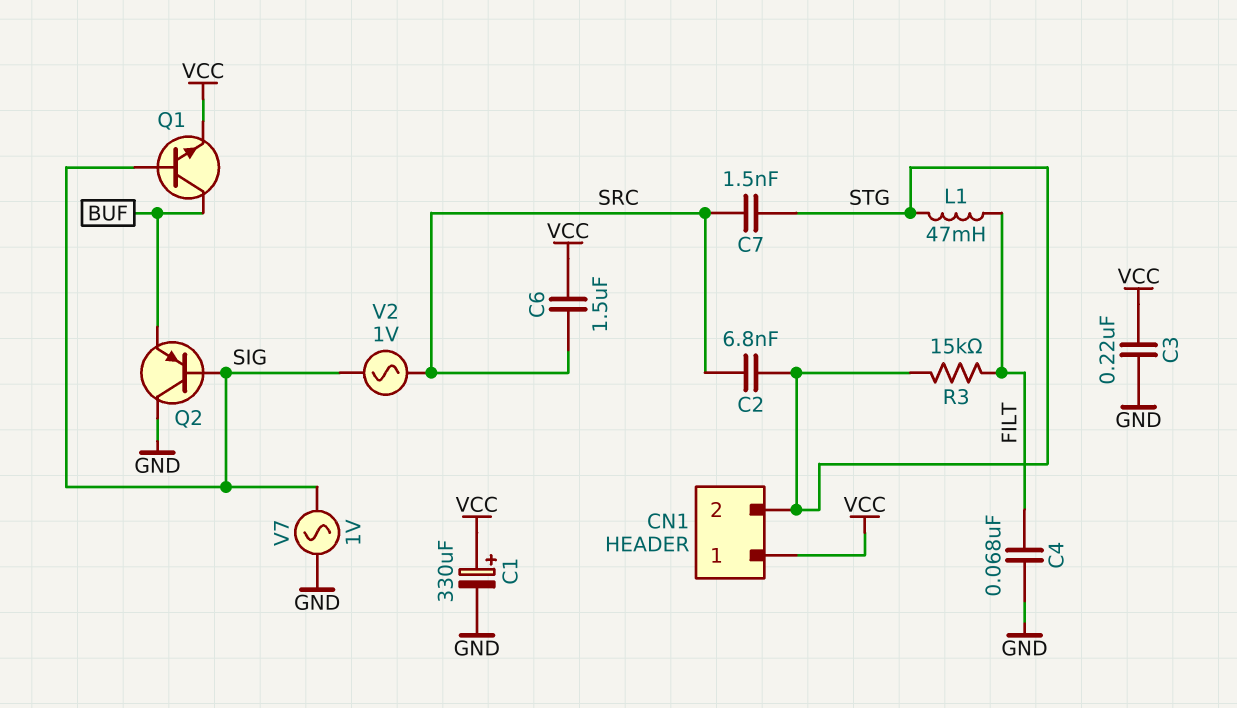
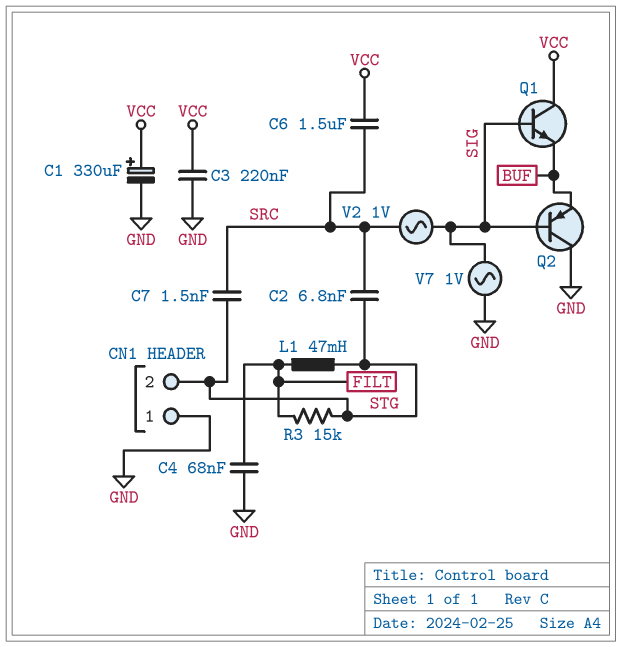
CN1 pin 1: VCC -> GND
Q1: NPN (B SIG, C BUF, E VCC) -> NPN (B SIG, C VCC, E BUF)

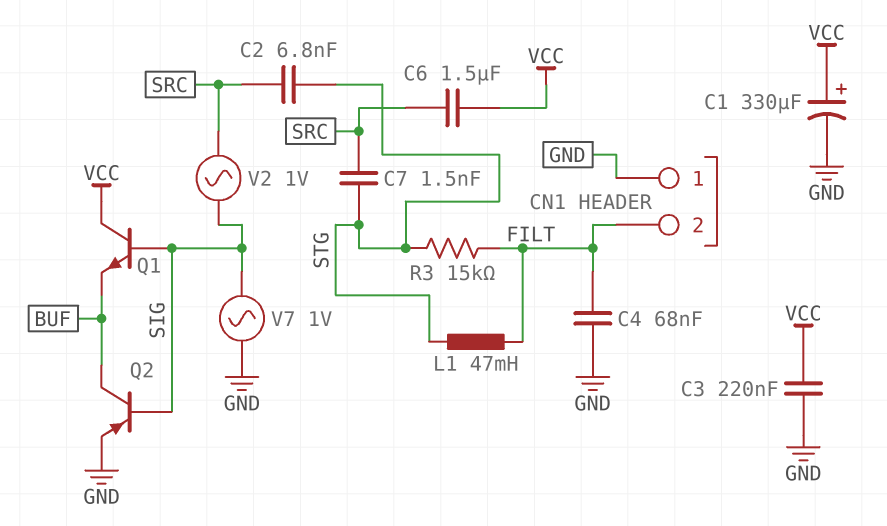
CN1 pin 2: STG -> FILT
Q2: PNP (B SIG, C GND, E BUF) -> PNP (B SIG, C BUF, E GND)

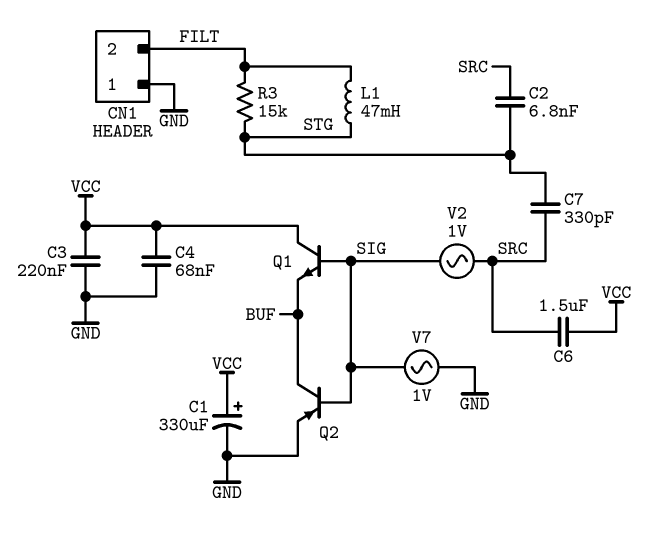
C4: 68nF (FILT, GND) -> 68nF (GND, VCC)
C7: 1.5nF (SRC, STG) -> 330pF (SRC, STG)

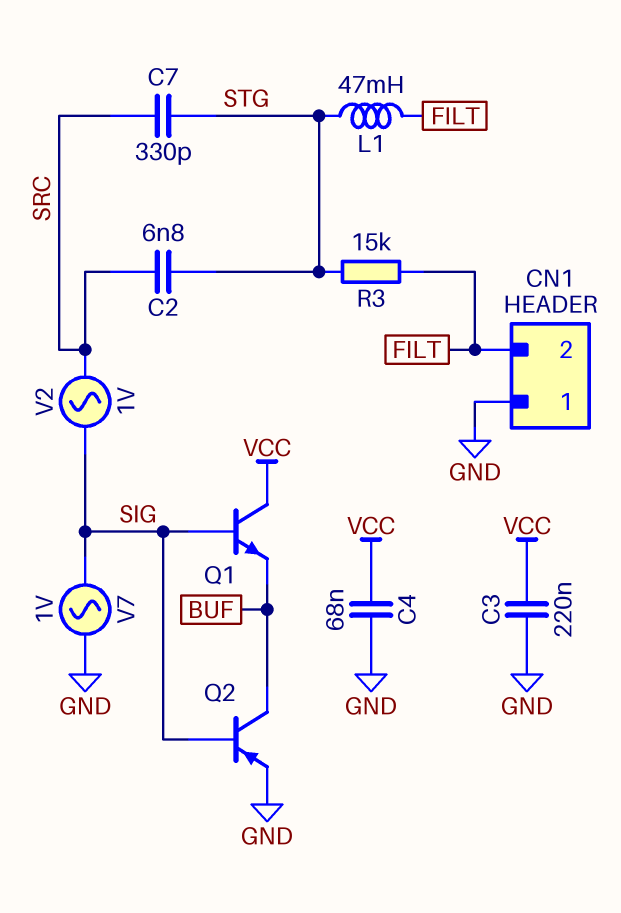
C1: 330uF (plus VCC, minus GND) -> none
C6: 1.5uF (SRC, VCC) -> none

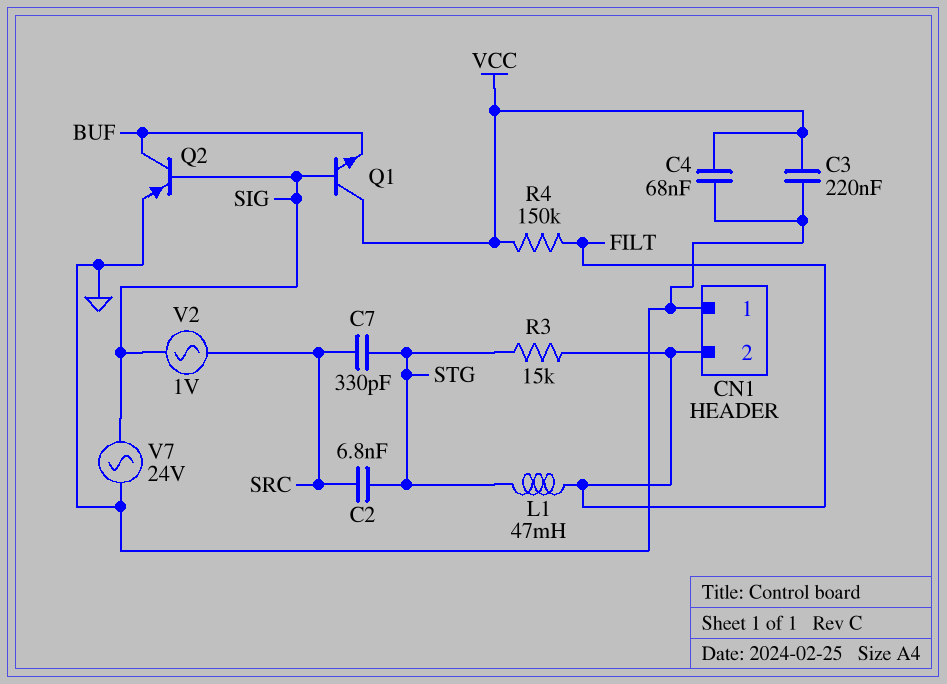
R4: none -> 150k (FILT, VCC)
V7: AC 1V (GND, SIG) -> AC 24V (GND, SIG)

